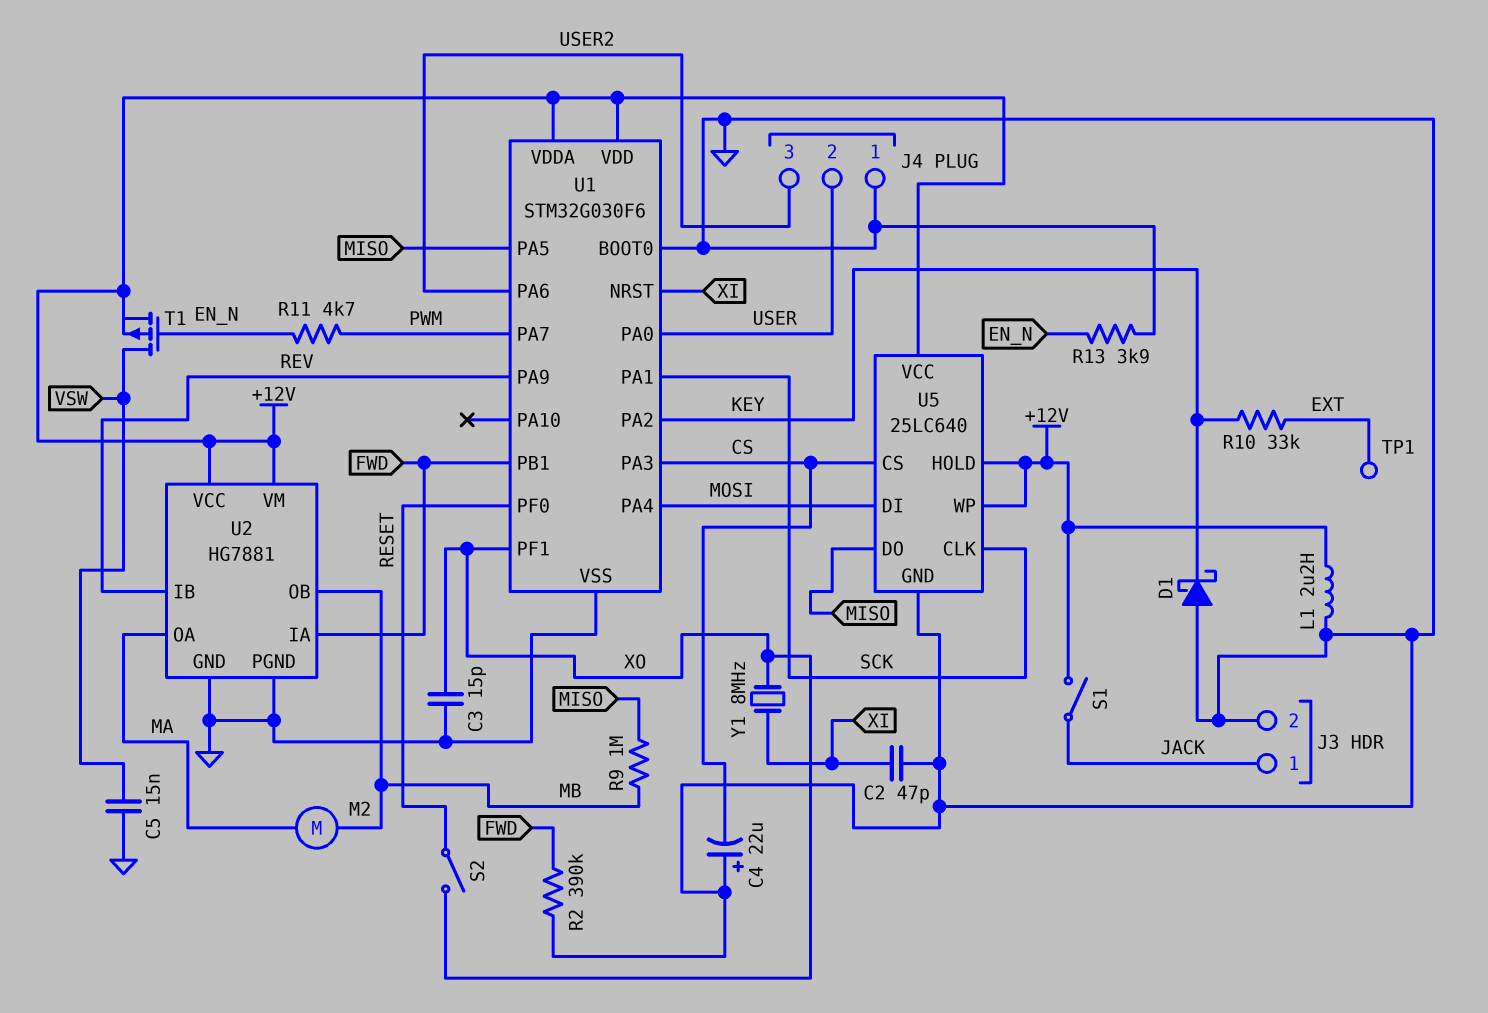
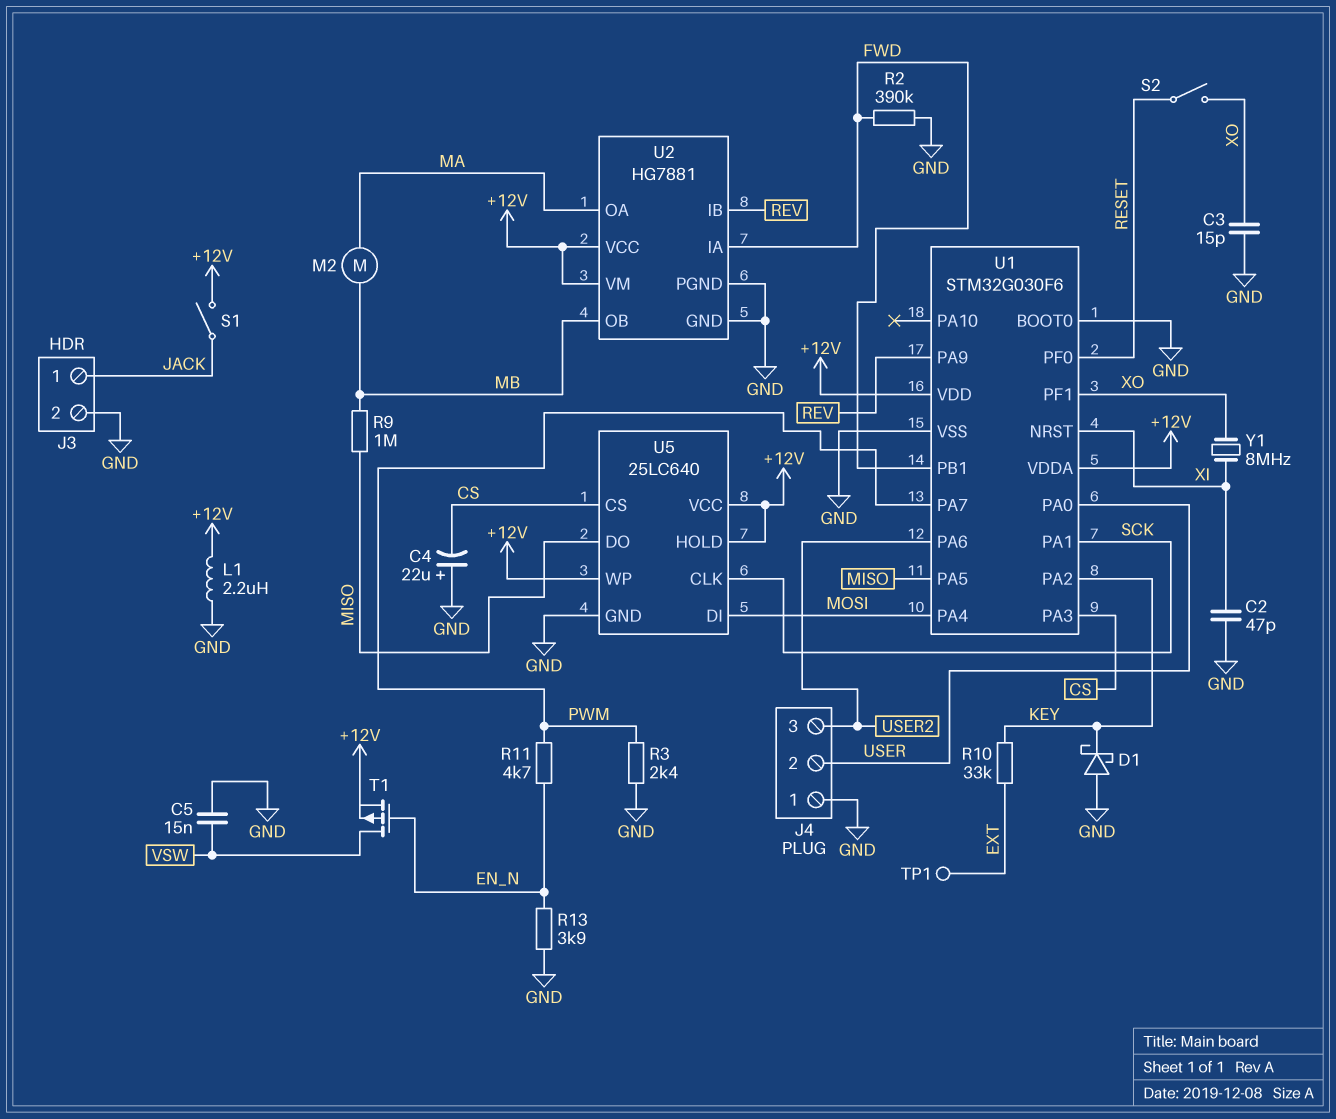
R3: none -> 2.4k (GND, PWM)

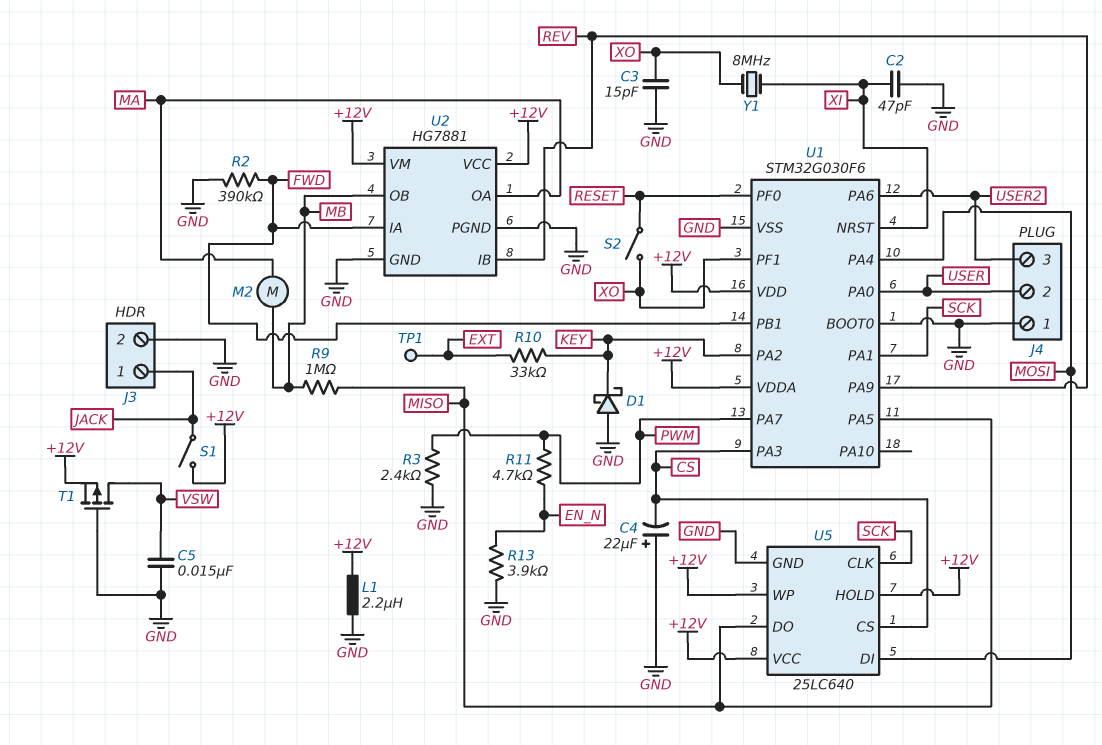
T1: PMOS (G EN_N, D VSW, S +12V) -> PMOS (G GND, D VSW, S +12V)

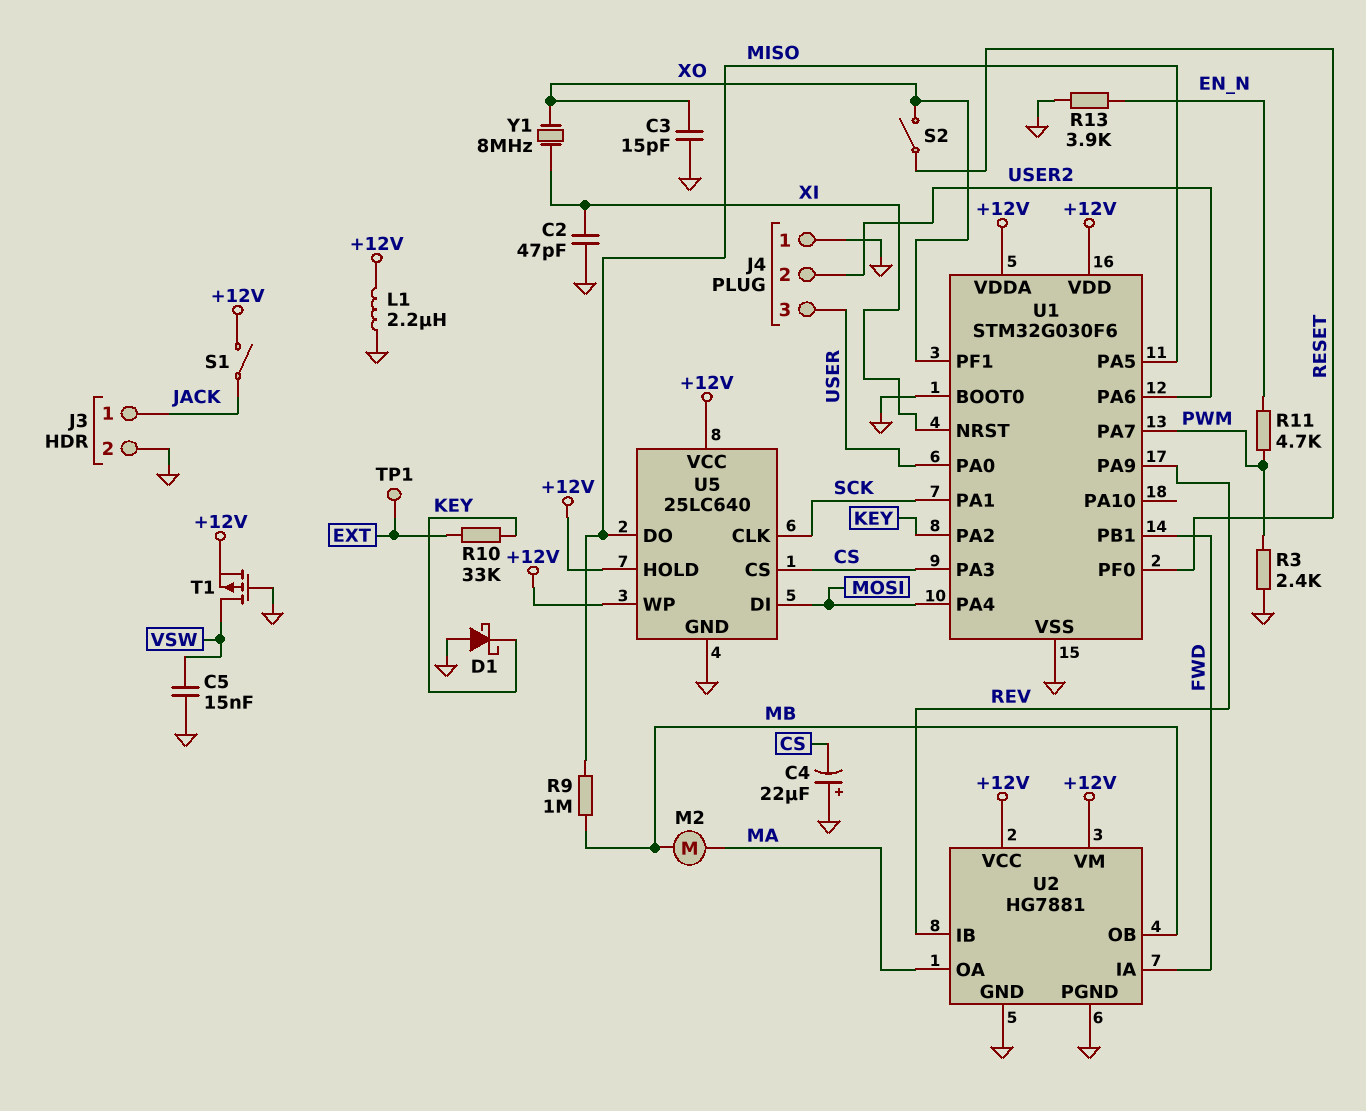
J4 pin 2: USER -> USER2
J4 pin 3: USER2 -> USER
R2: 390k (FWD, GND) -> none

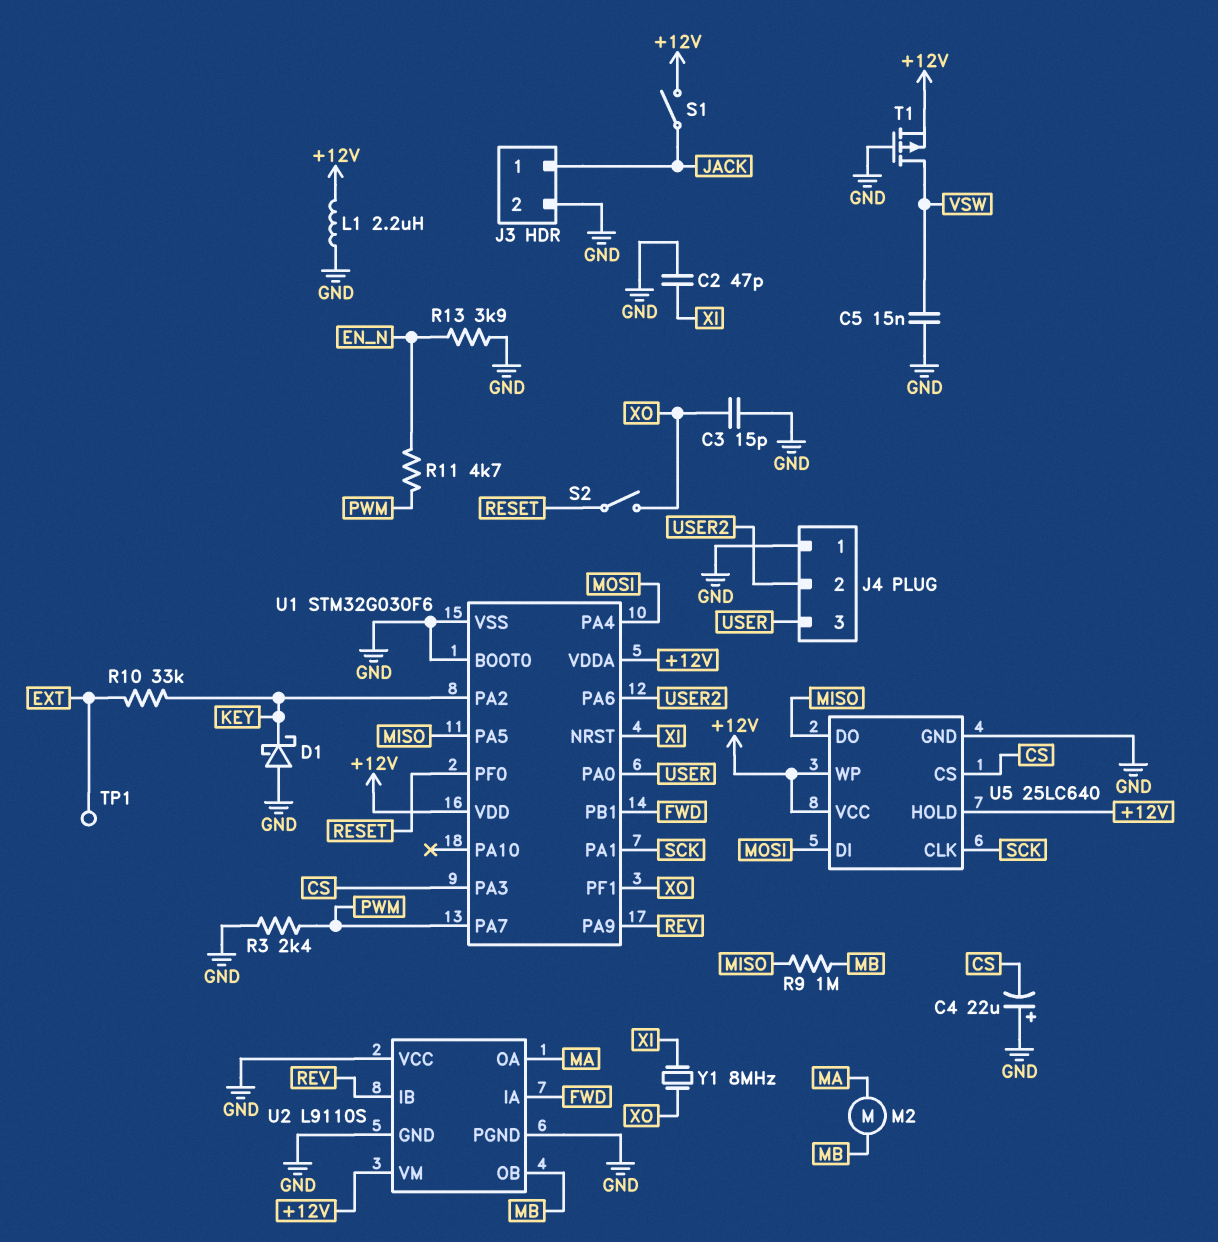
U2: HG7881 -> L9110S
U2 pin VCC: +12V -> GND

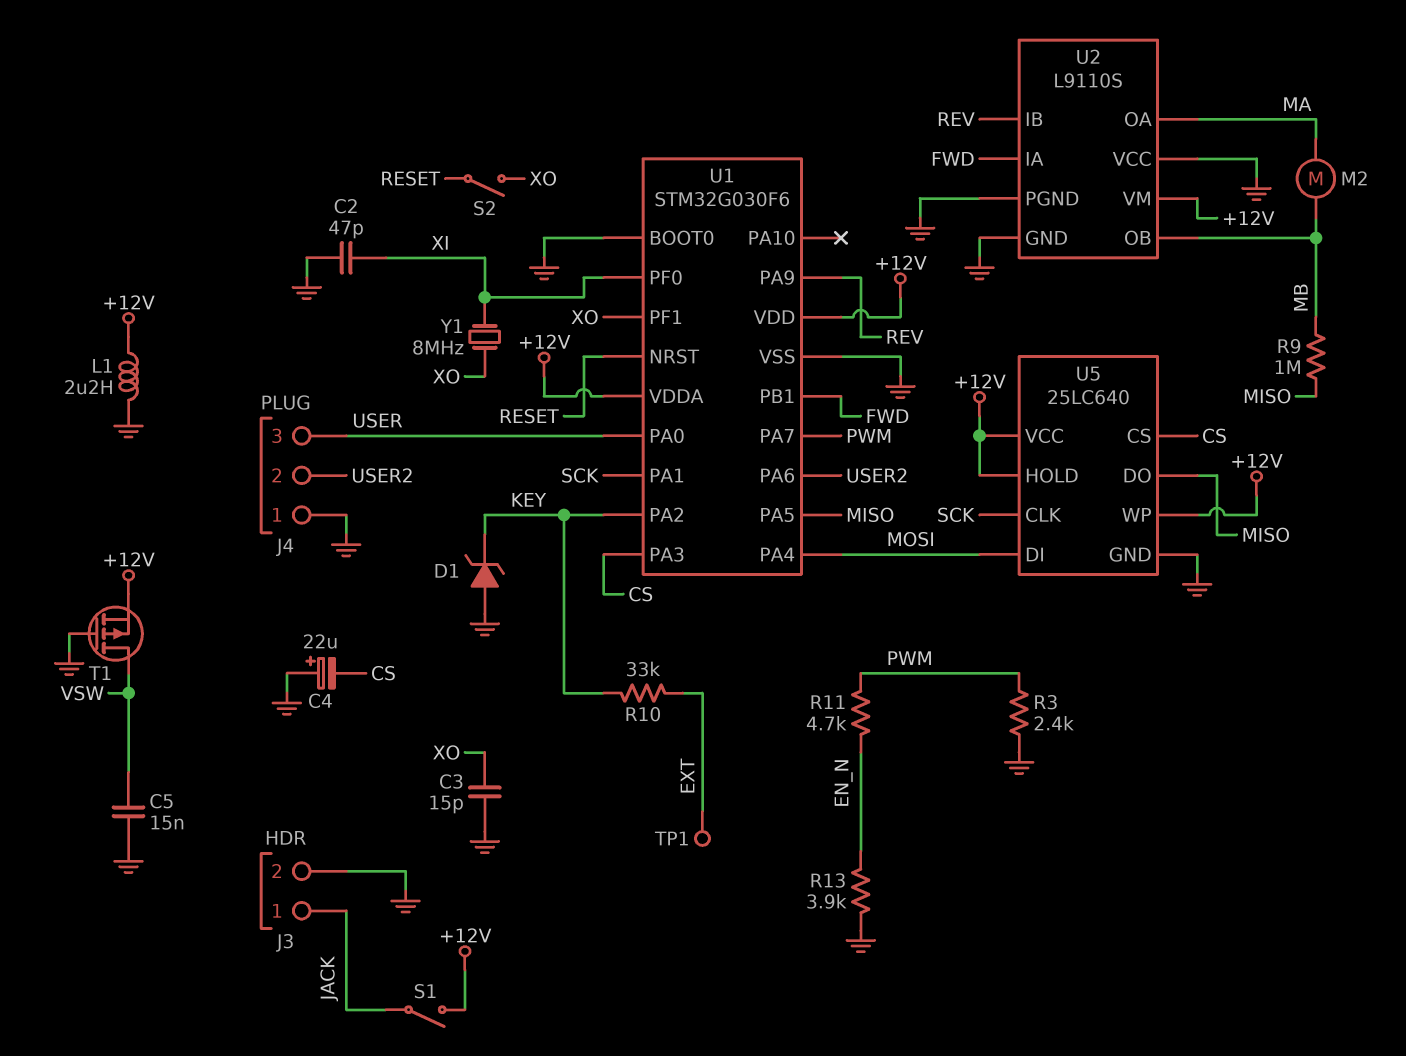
D1: schottky (A GND, K KEY) -> zener (A GND, K KEY)
U1 pin NRST: XI -> RESET
U1 pin PF0: RESET -> XI

